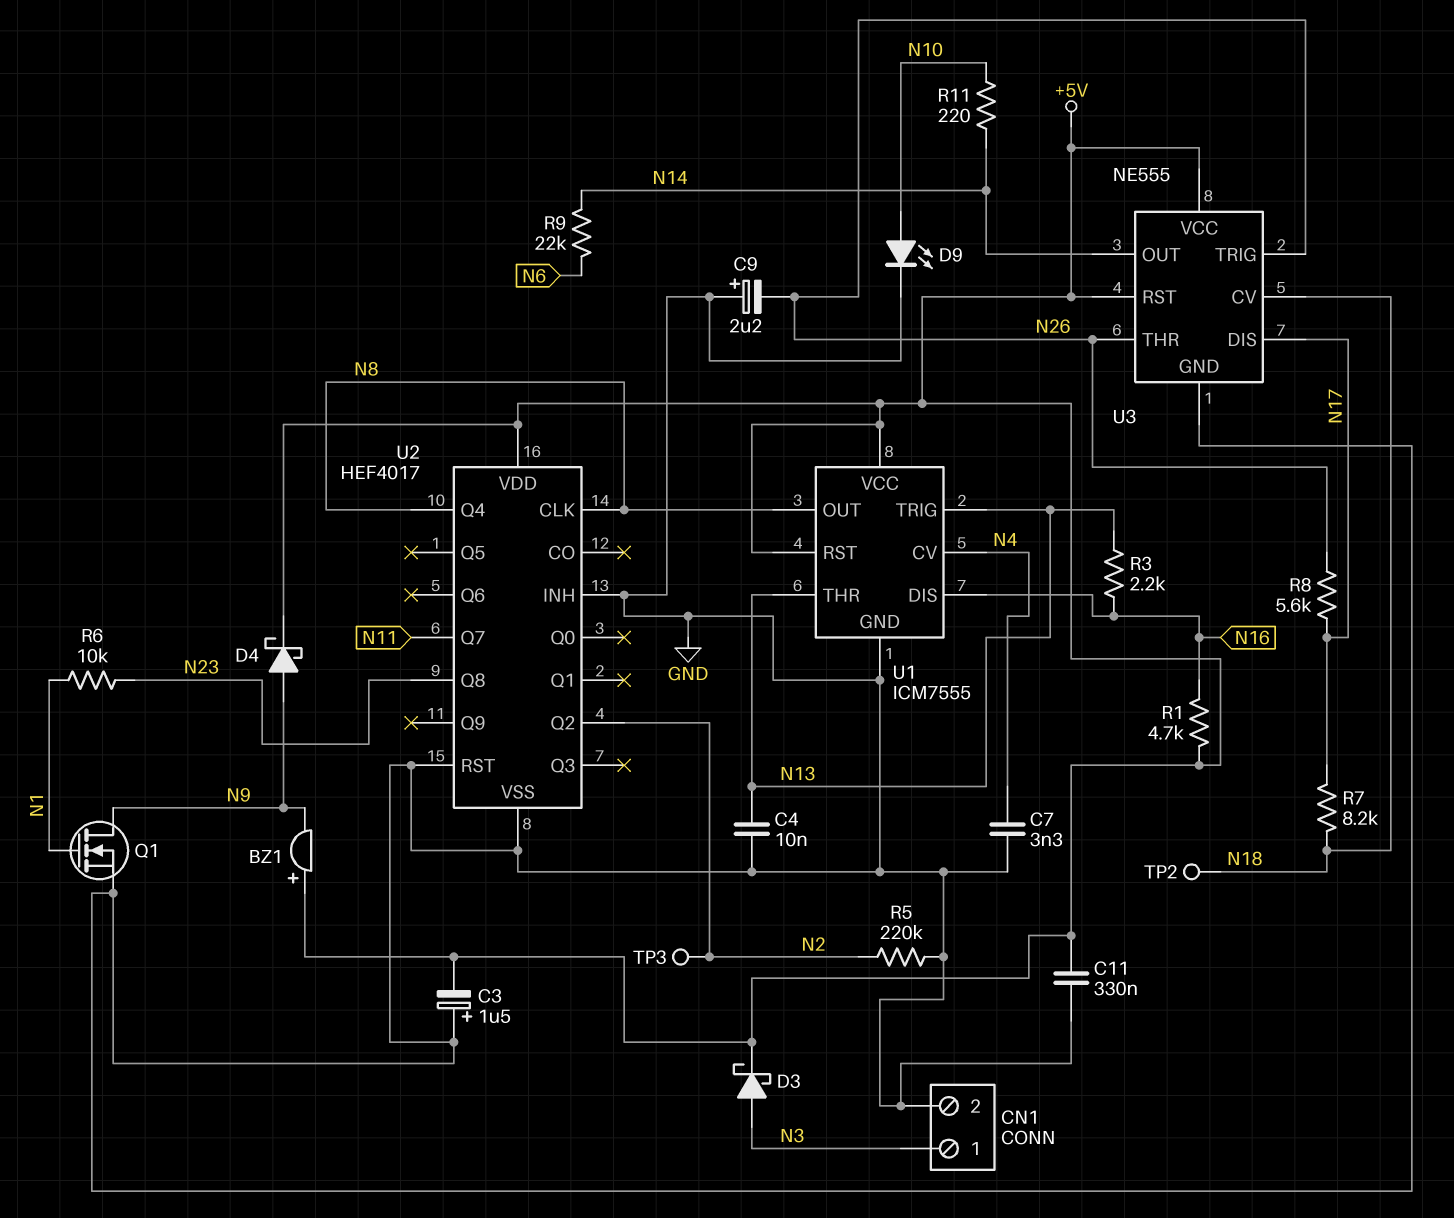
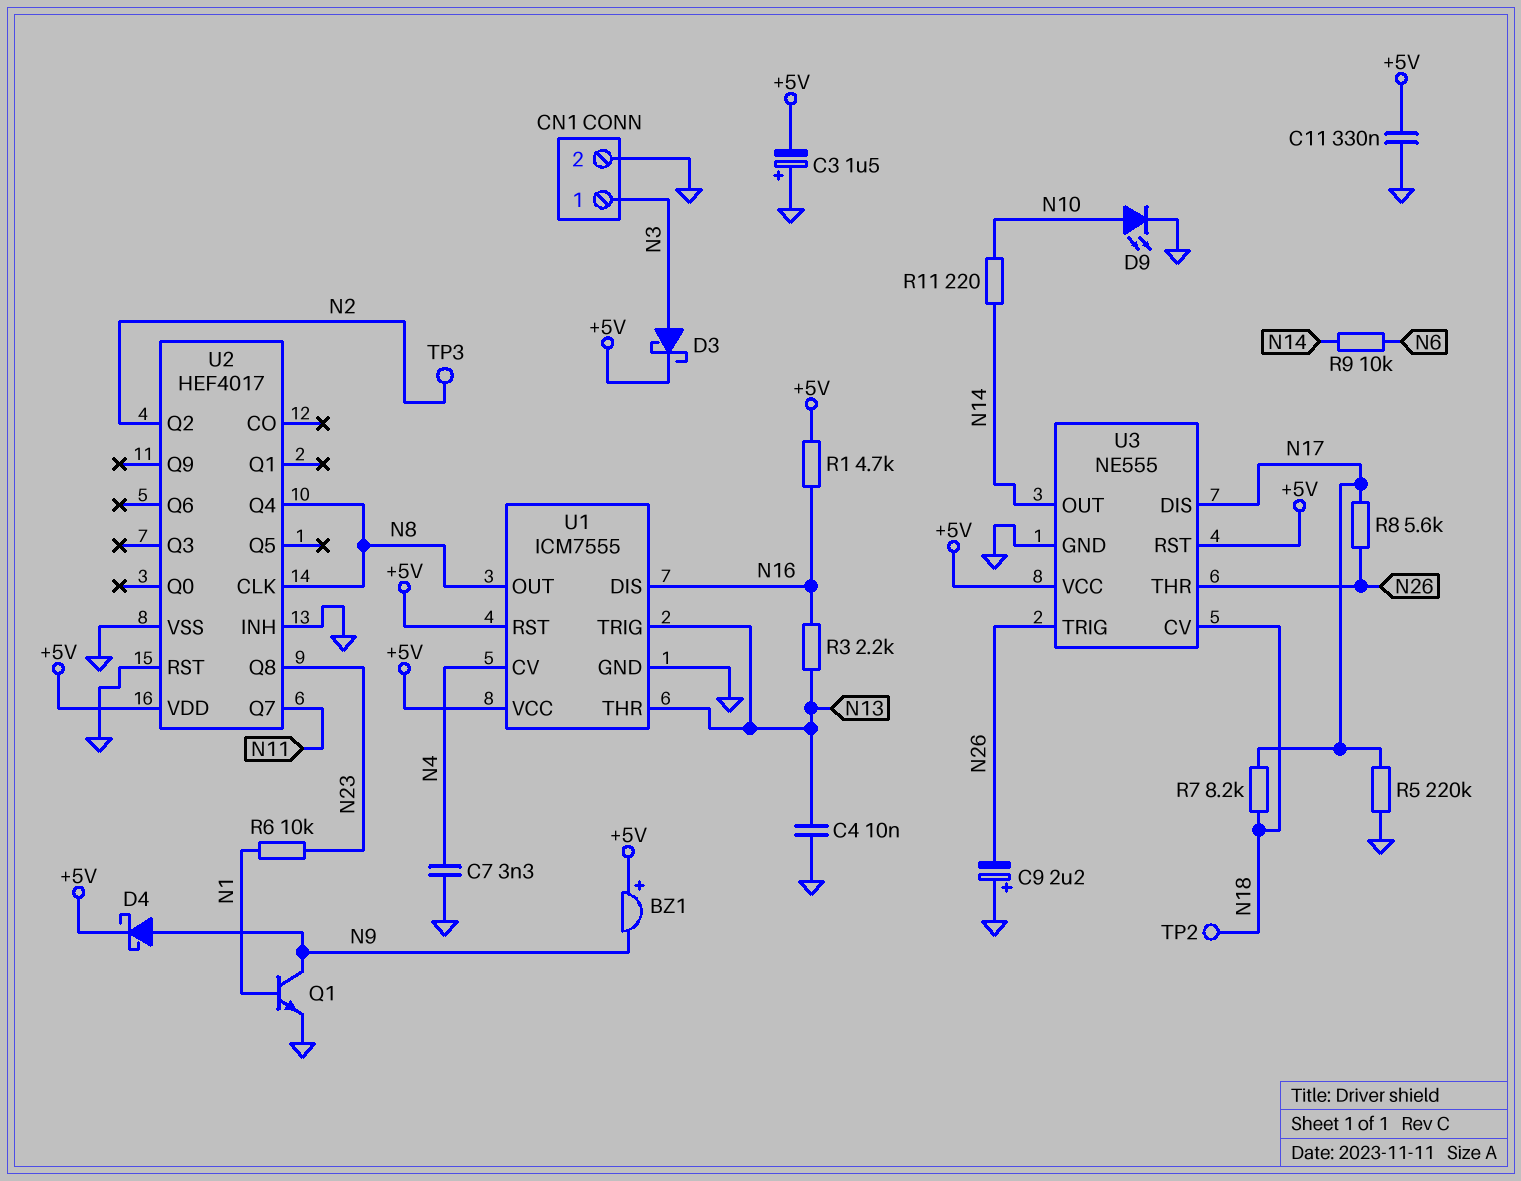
Q1: NMOS (G N1, D N9, S GND) -> NPN (B N1, C N9, E GND)
R5: 220k (GND, N2) -> 220k (GND, N17)
R9: 22k (N6, N14) -> 10k (N6, N14)

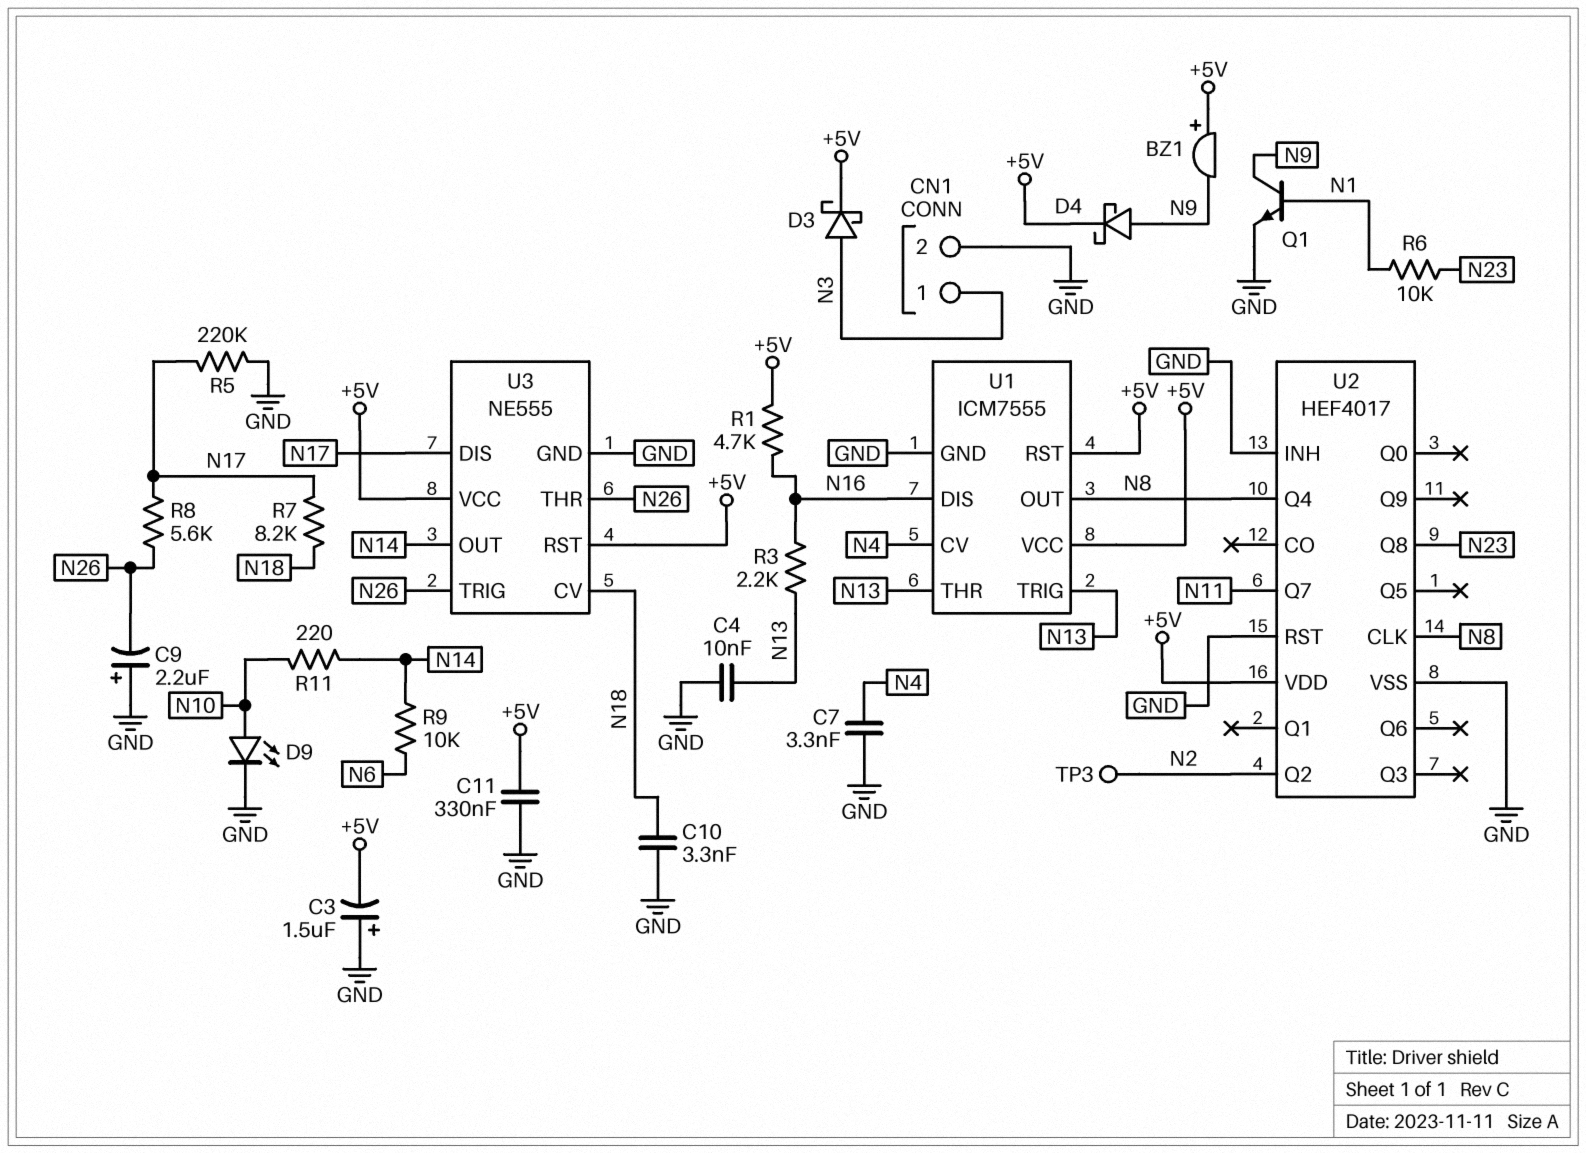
C10: none -> 3.3nF (GND, N18)
TP2: test point (N18) -> none

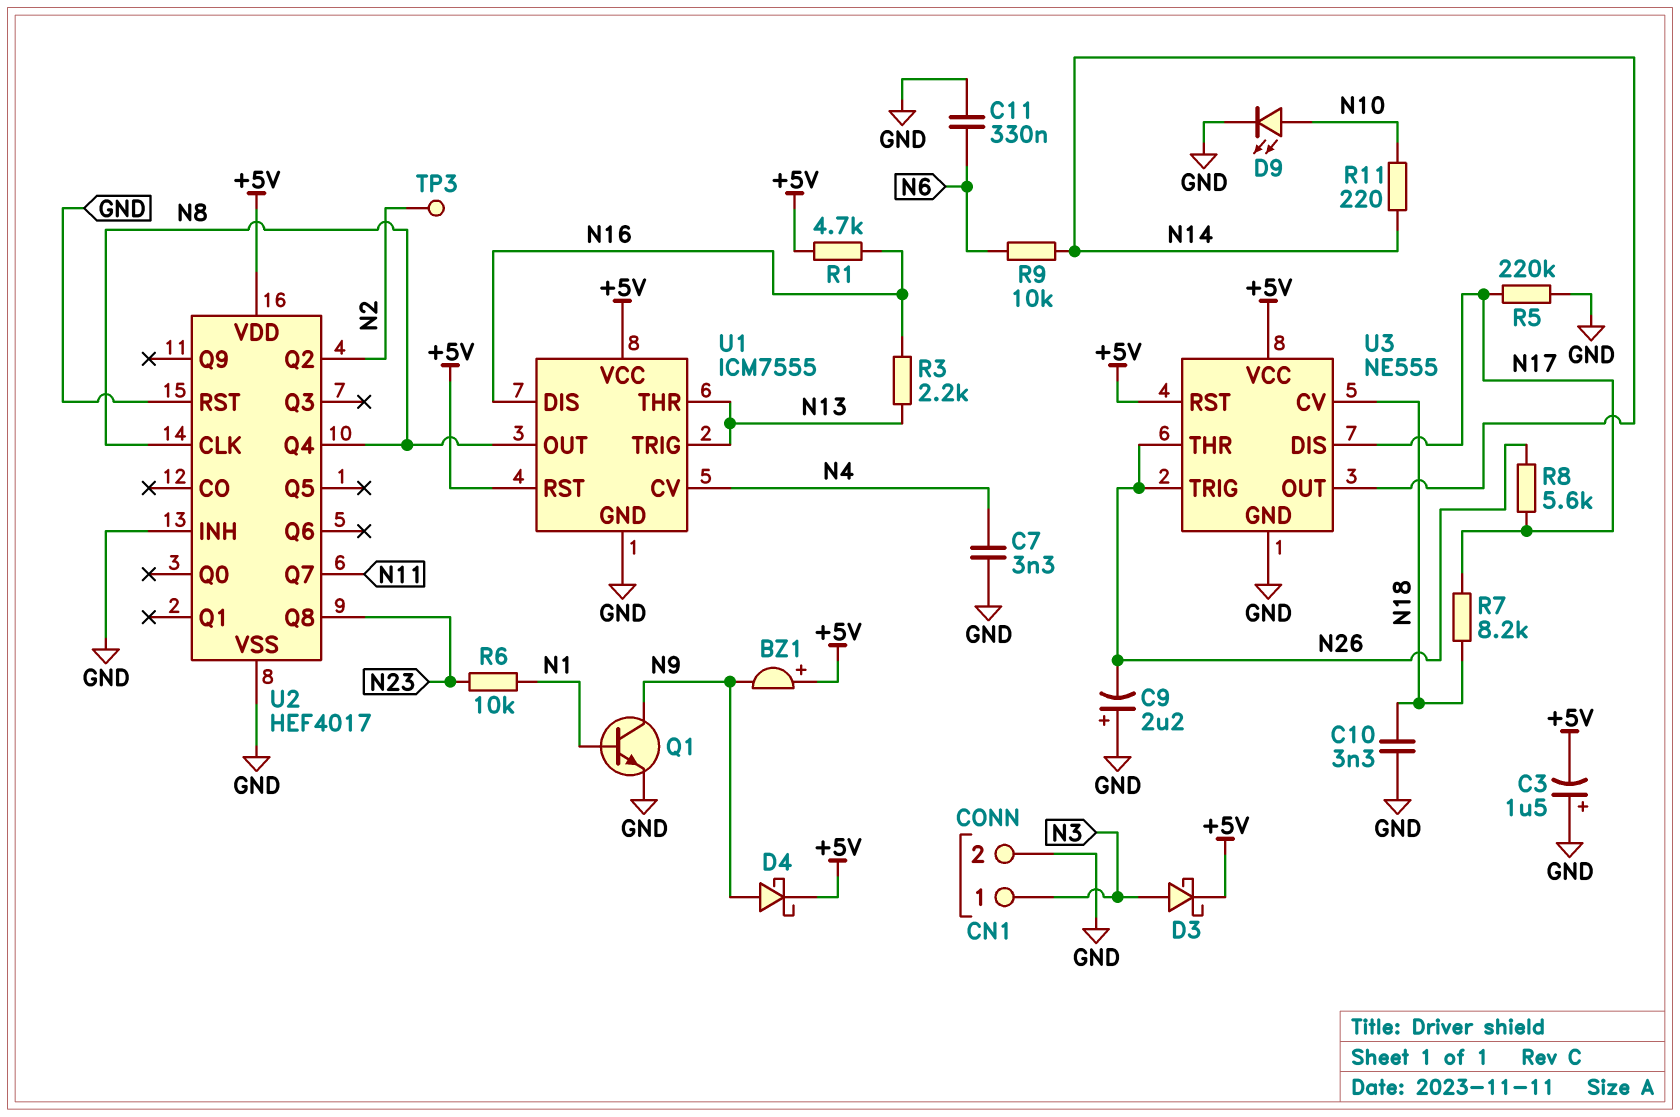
C4: 10nF (GND, N13) -> none
C11: 330nF (+5V, GND) -> 330nF (GND, N6)

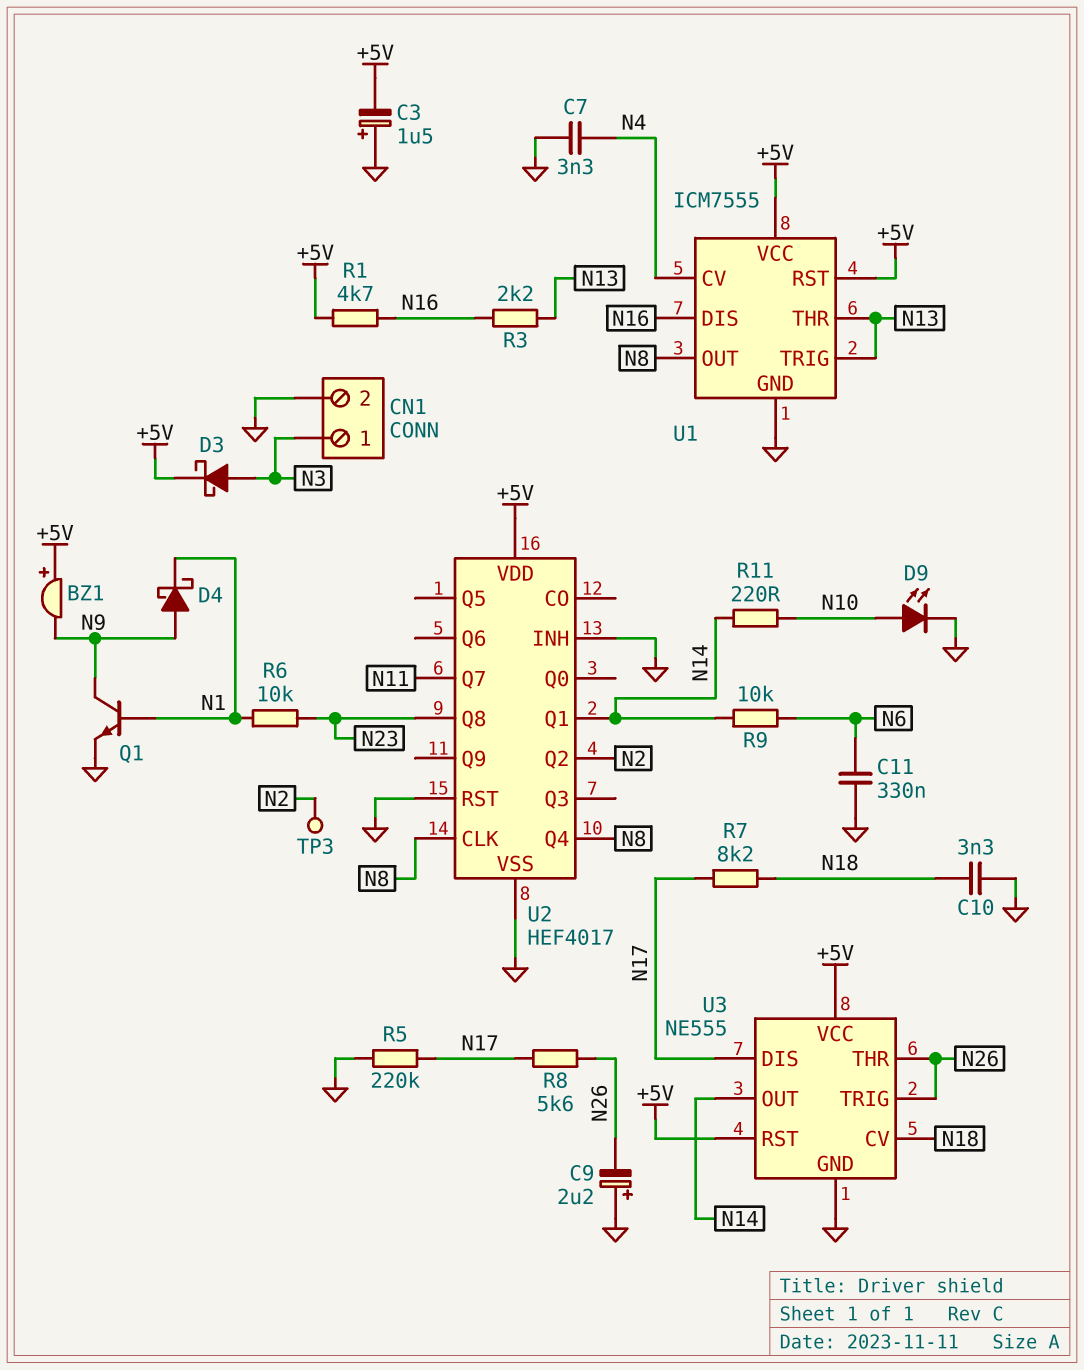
D4: schottky (A N9, K +5V) -> schottky (A N9, K N1)
U2 pin Q1: none -> N14

